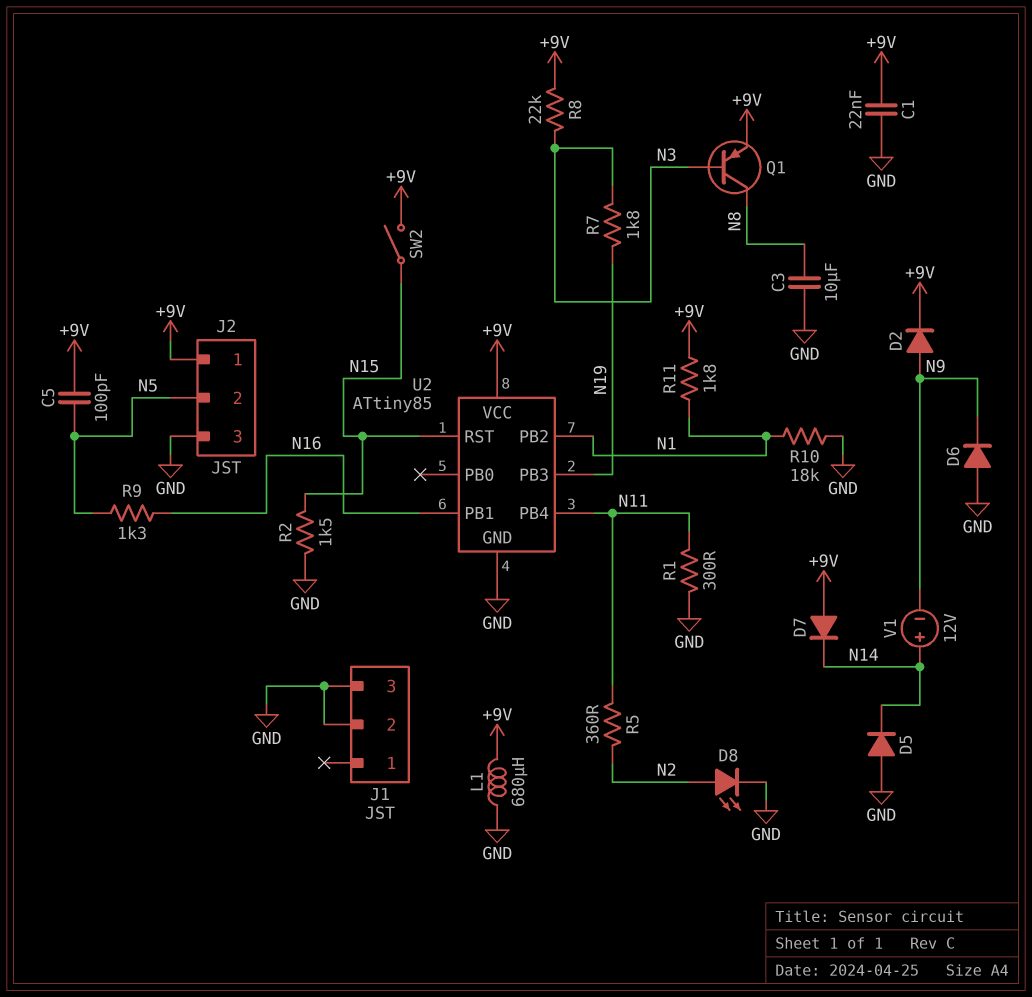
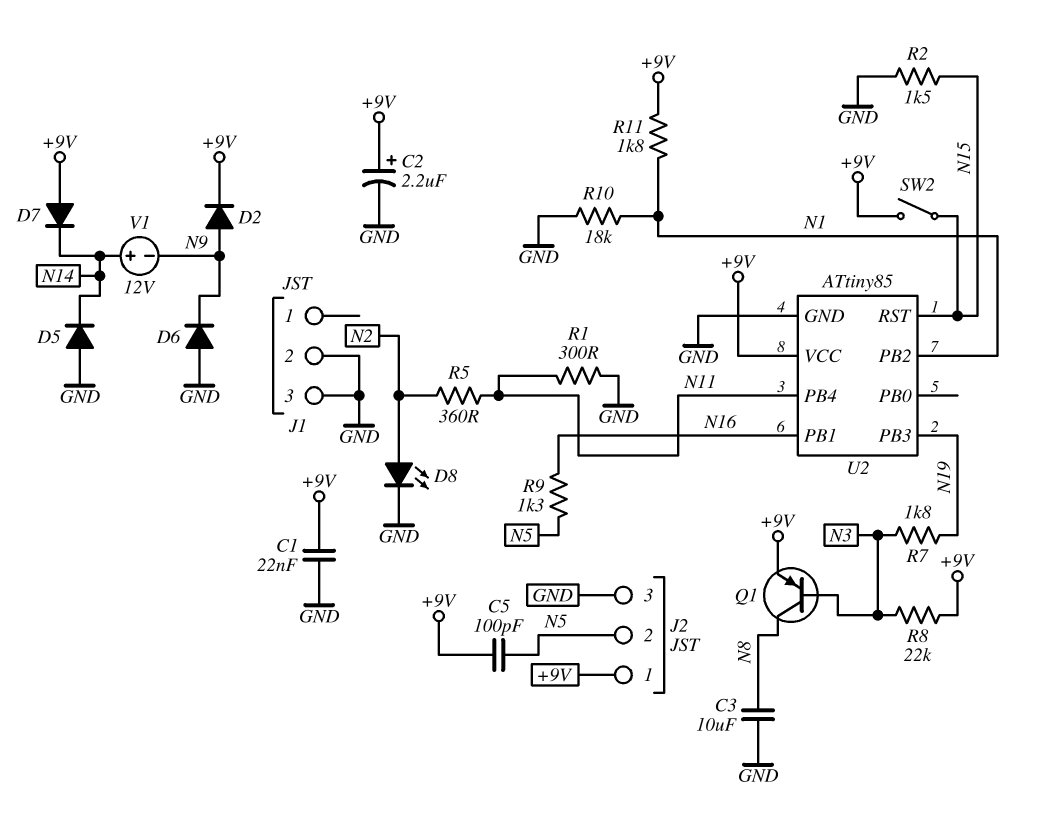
C2: none -> 2.2uF (plus +9V, minus GND)
L1: 680uH (+9V, GND) -> none

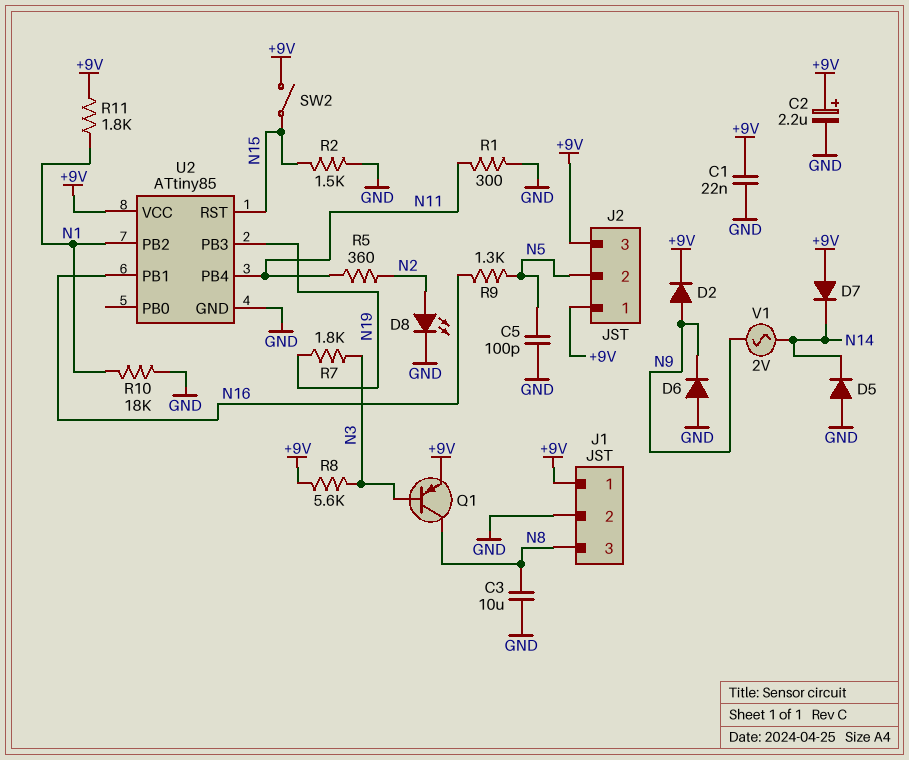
C5: 100pF (+9V, N5) -> 100pF (GND, N5)
J1 pin 1: none -> +9V
J1 pin 3: GND -> N8
J2 pin 3: GND -> +9V
R8: 22k (+9V, N3) -> 5.6k (+9V, N3)
V1: 12V (plus N14, minus N9) -> AC 2V (N9, N14)

